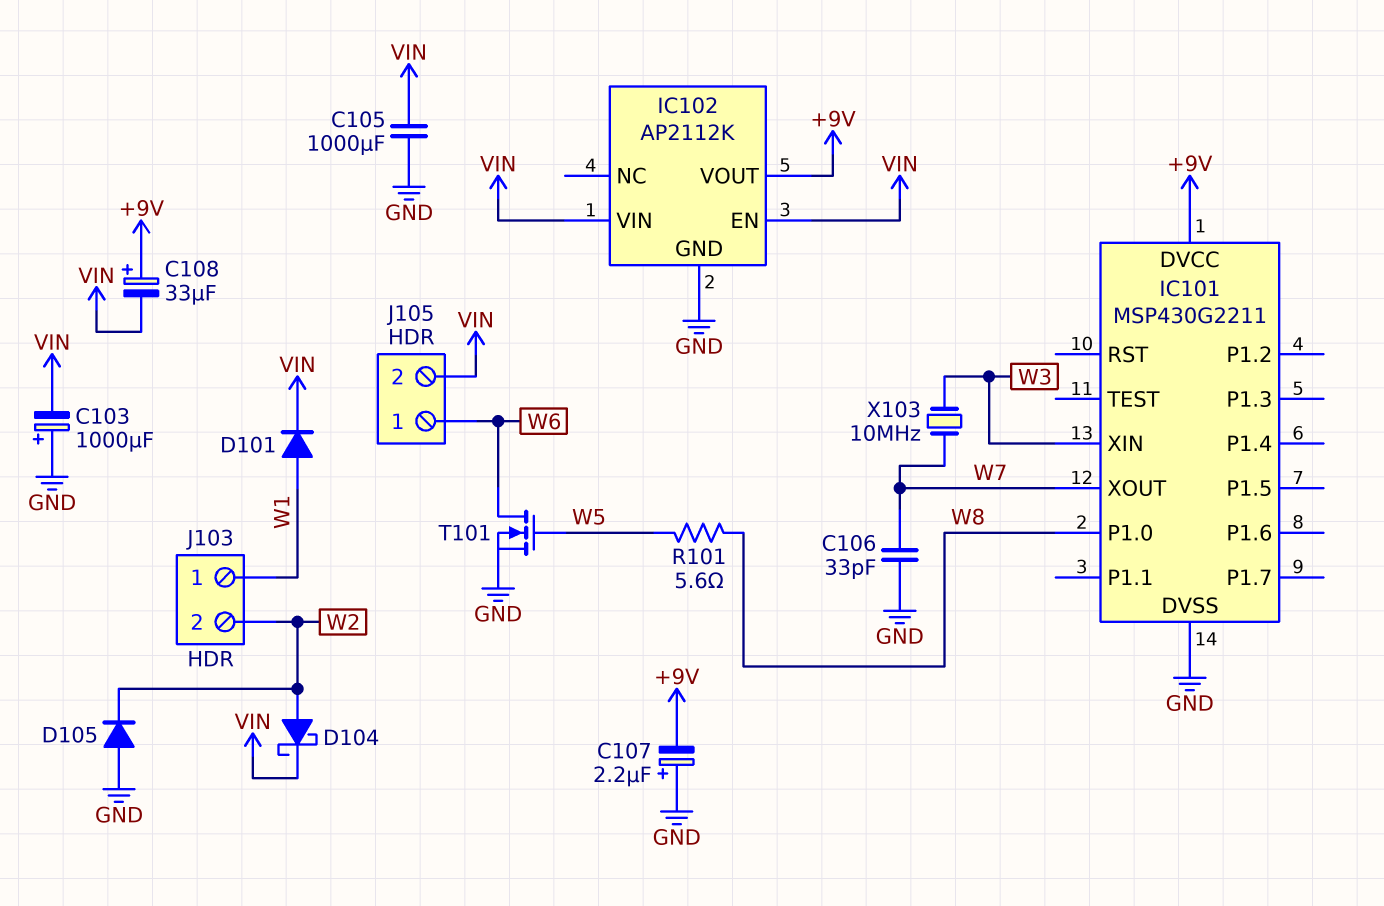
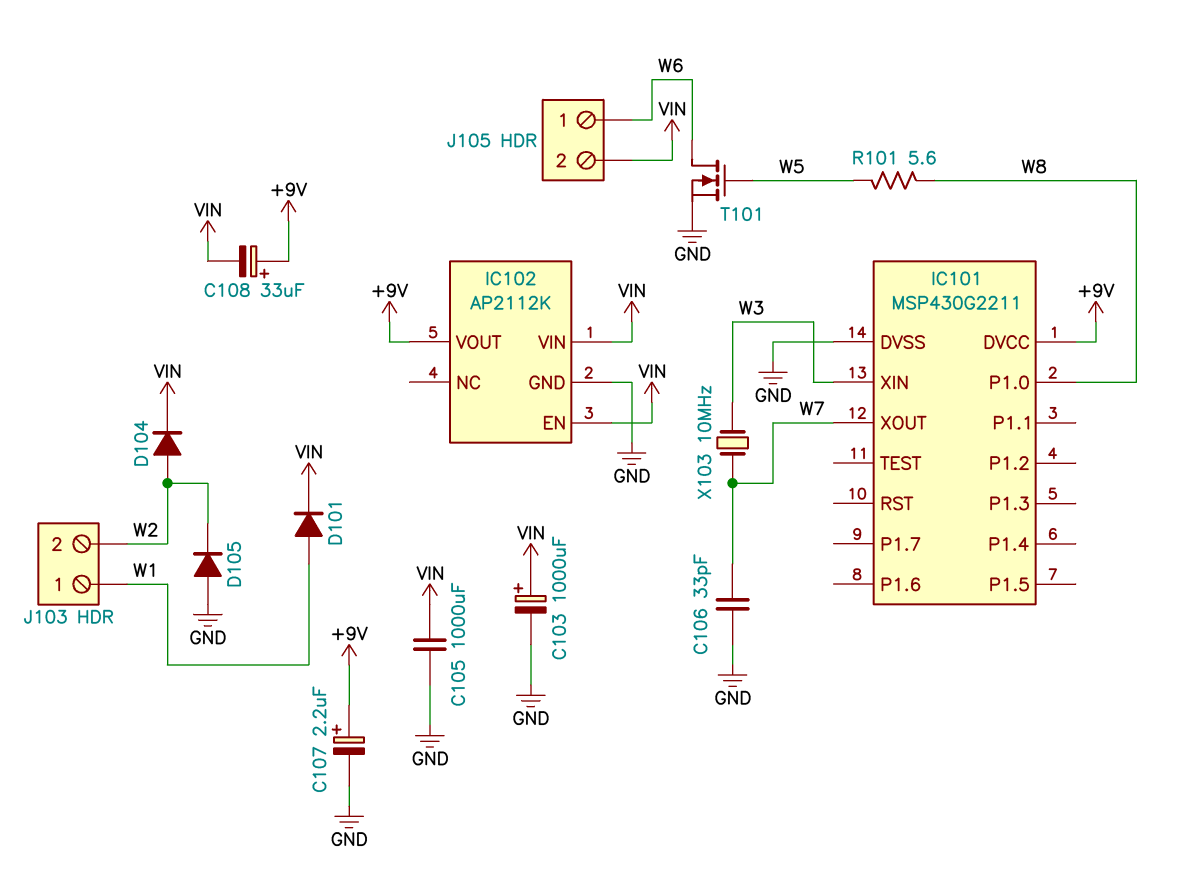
C103: 1000uF (plus GND, minus VIN) -> 1000uF (plus VIN, minus GND)
C107: 2.2uF (plus GND, minus +9V) -> 2.2uF (plus +9V, minus GND)
D104: schottky (A W2, K VIN) -> diode (A W2, K VIN)

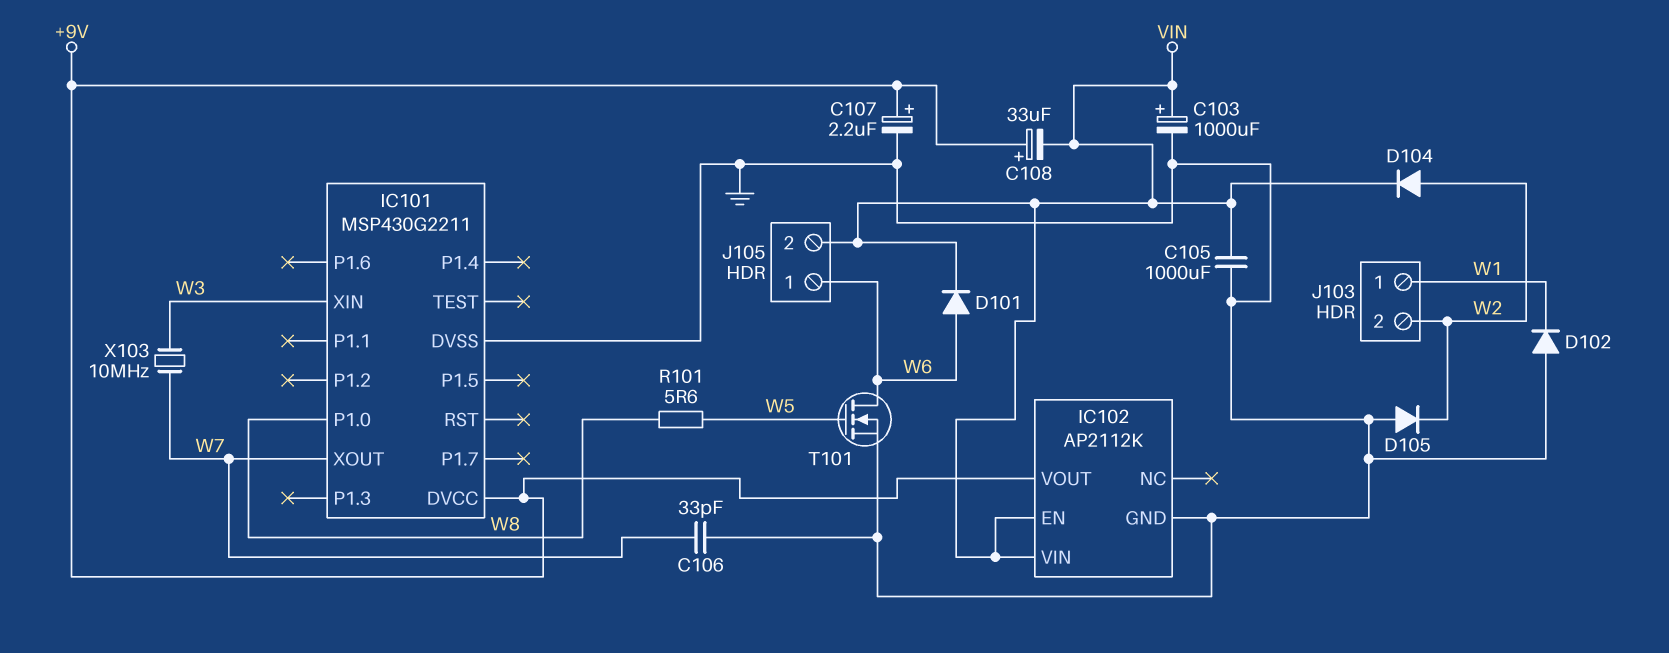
D101: diode (A W1, K VIN) -> diode (A W6, K VIN)
D102: none -> diode (A GND, K W1)

